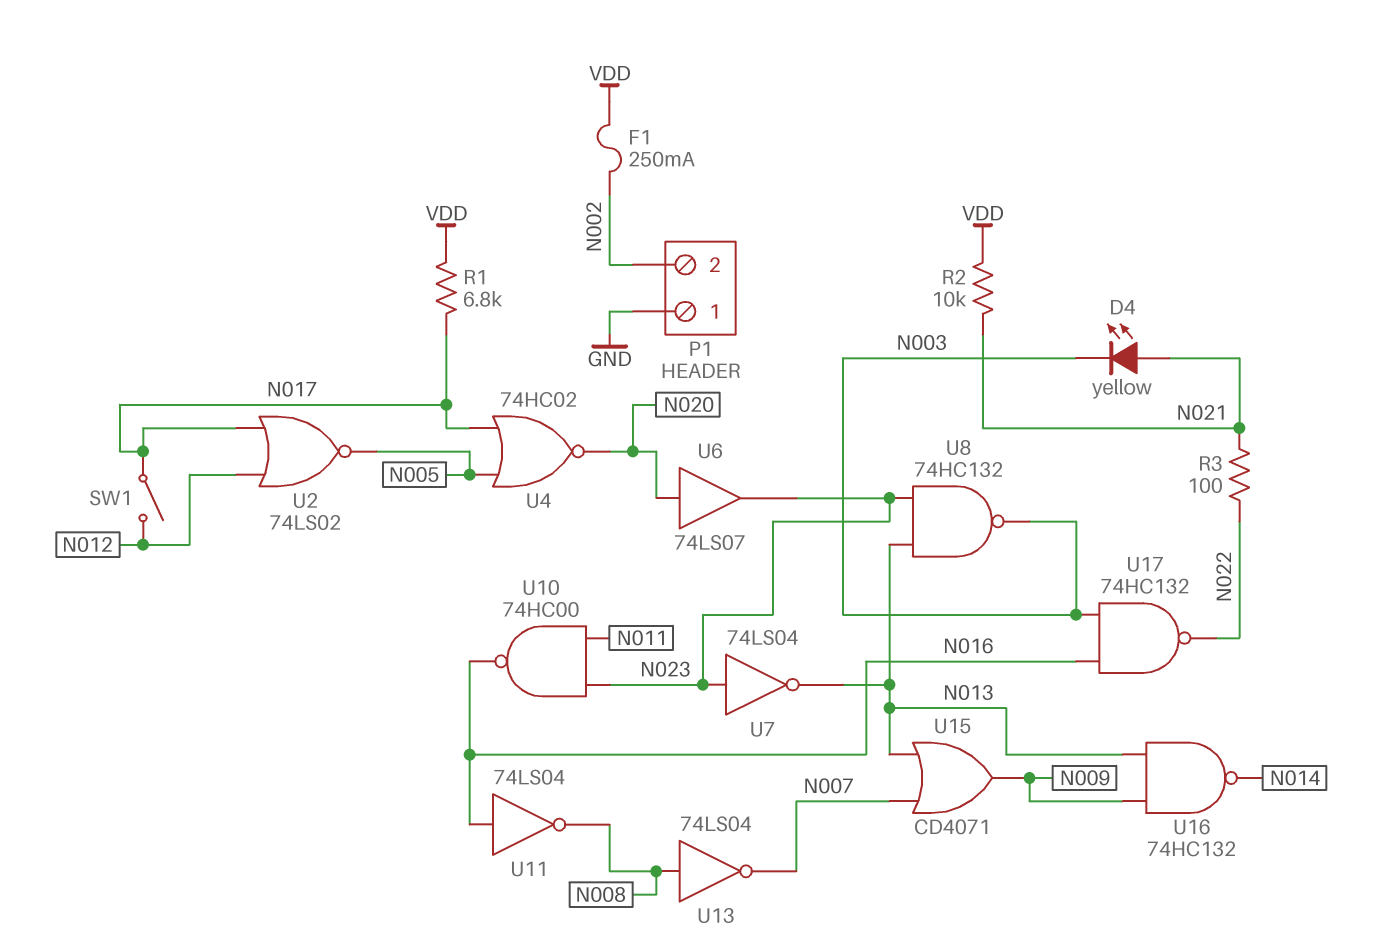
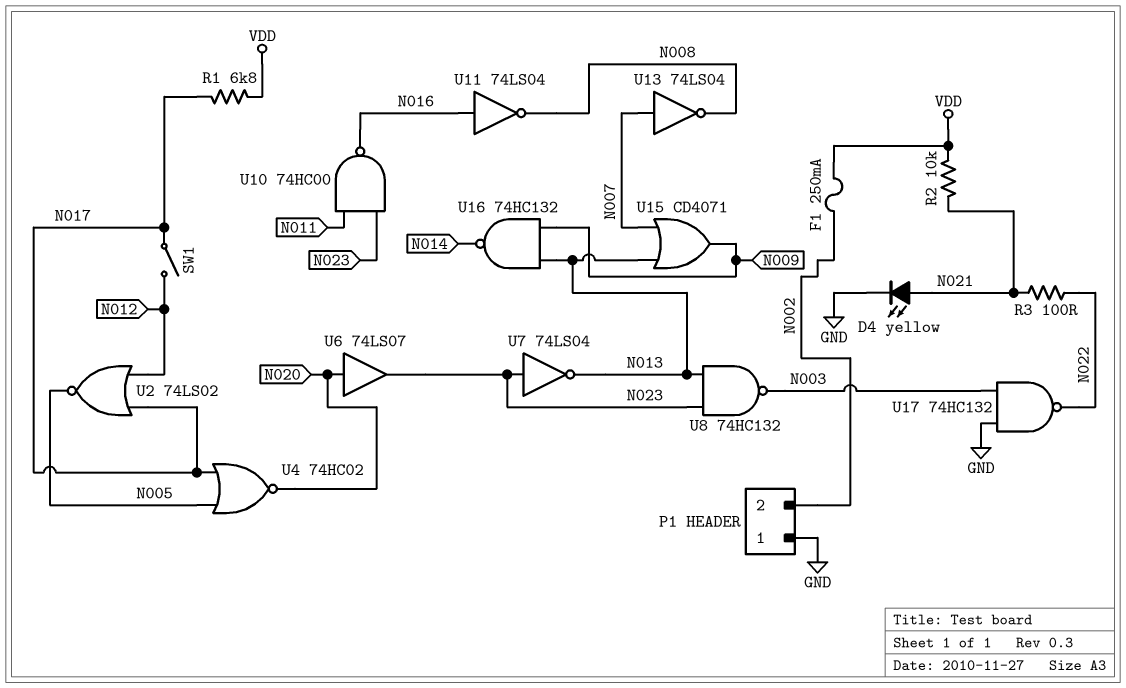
D4: LED yellow (A N021, K N003) -> LED yellow (A N021, K GND)
U13: NOT 74LS04 (in N008, out N007) -> NOT 74LS04 (in N007, out N008)
U17: NAND 74HC132 (in N003, in N016, out N022) -> NAND 74HC132 (in GND, in N003, out N022)

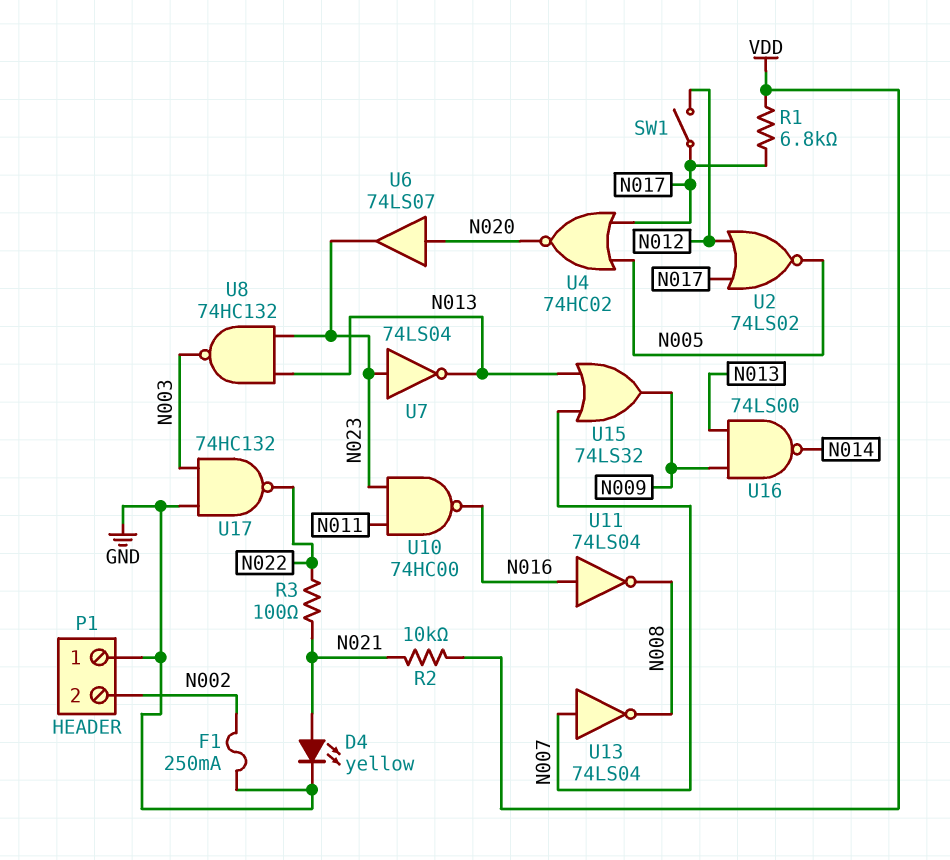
F1: 250mA (N002, VDD) -> 250mA (GND, N002)
U15: OR CD4071 (in N007, in N013, out N009) -> OR 74LS32 (in N007, in N013, out N009)
U16: NAND 74HC132 (in N009, in N013, out N014) -> NAND 74LS00 (in N009, in N013, out N014)

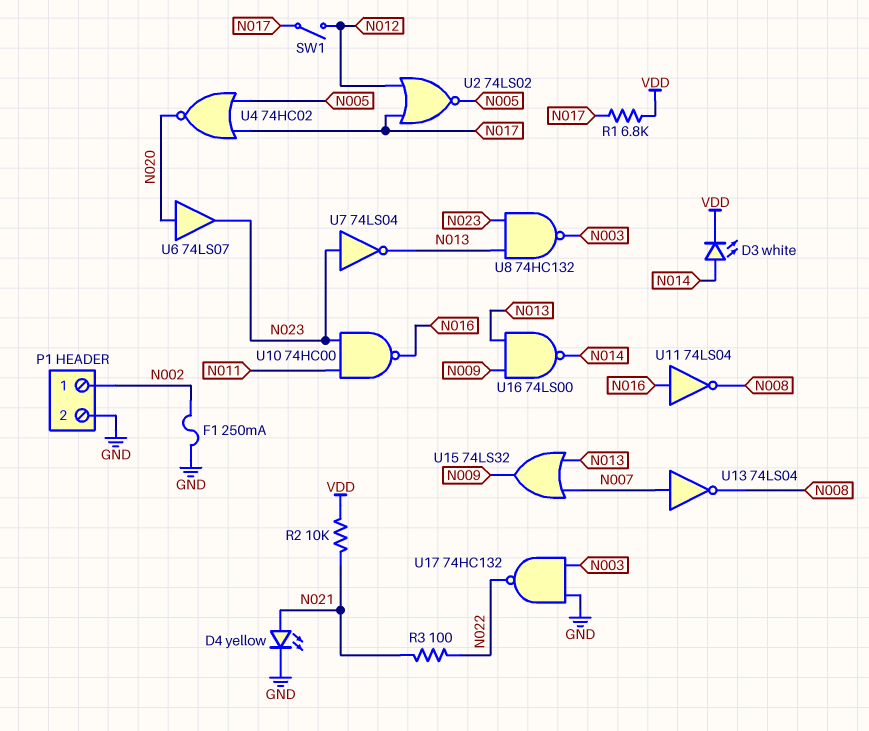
D3: none -> LED white (A N014, K VDD)
P1 pin 1: GND -> N002
P1 pin 2: N002 -> GND

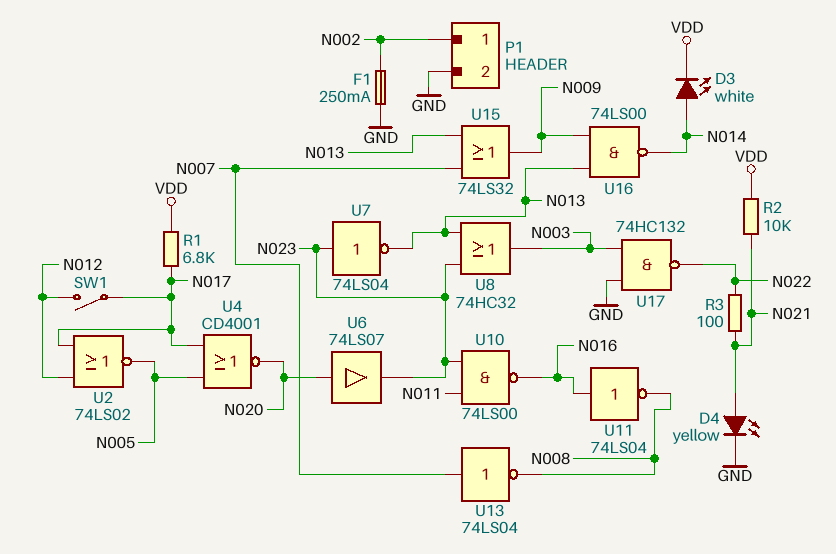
U4: NOR 74HC02 (in N005, in N017, out N020) -> NOR CD4001 (in N005, in N017, out N020)
U8: NAND 74HC132 (in N013, in N023, out N003) -> OR 74HC32 (in N013, in N023, out N003)
U10: NAND 74HC00 (in N011, in N023, out N016) -> NAND 74LS00 (in N011, in N023, out N016)

